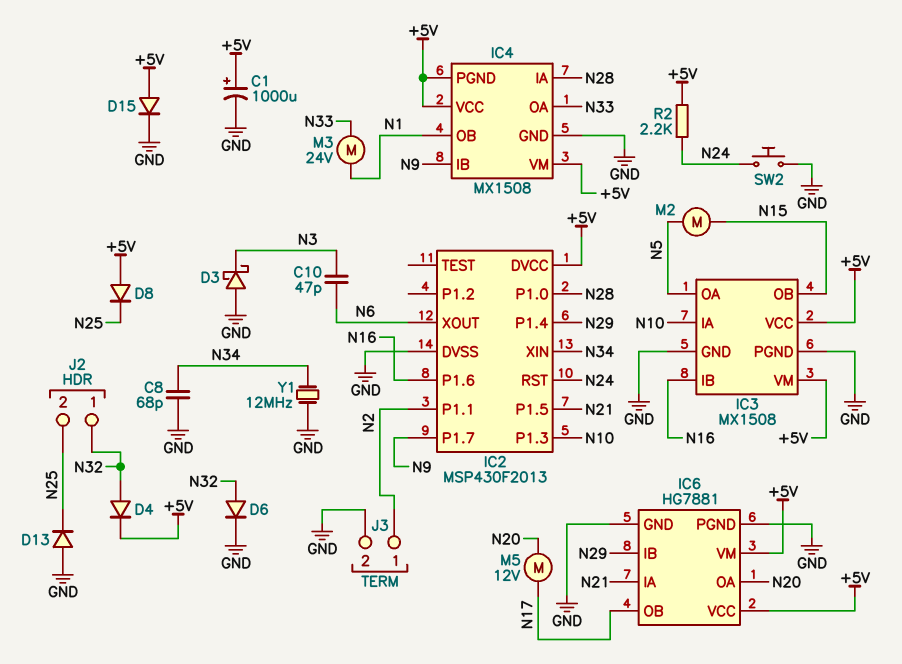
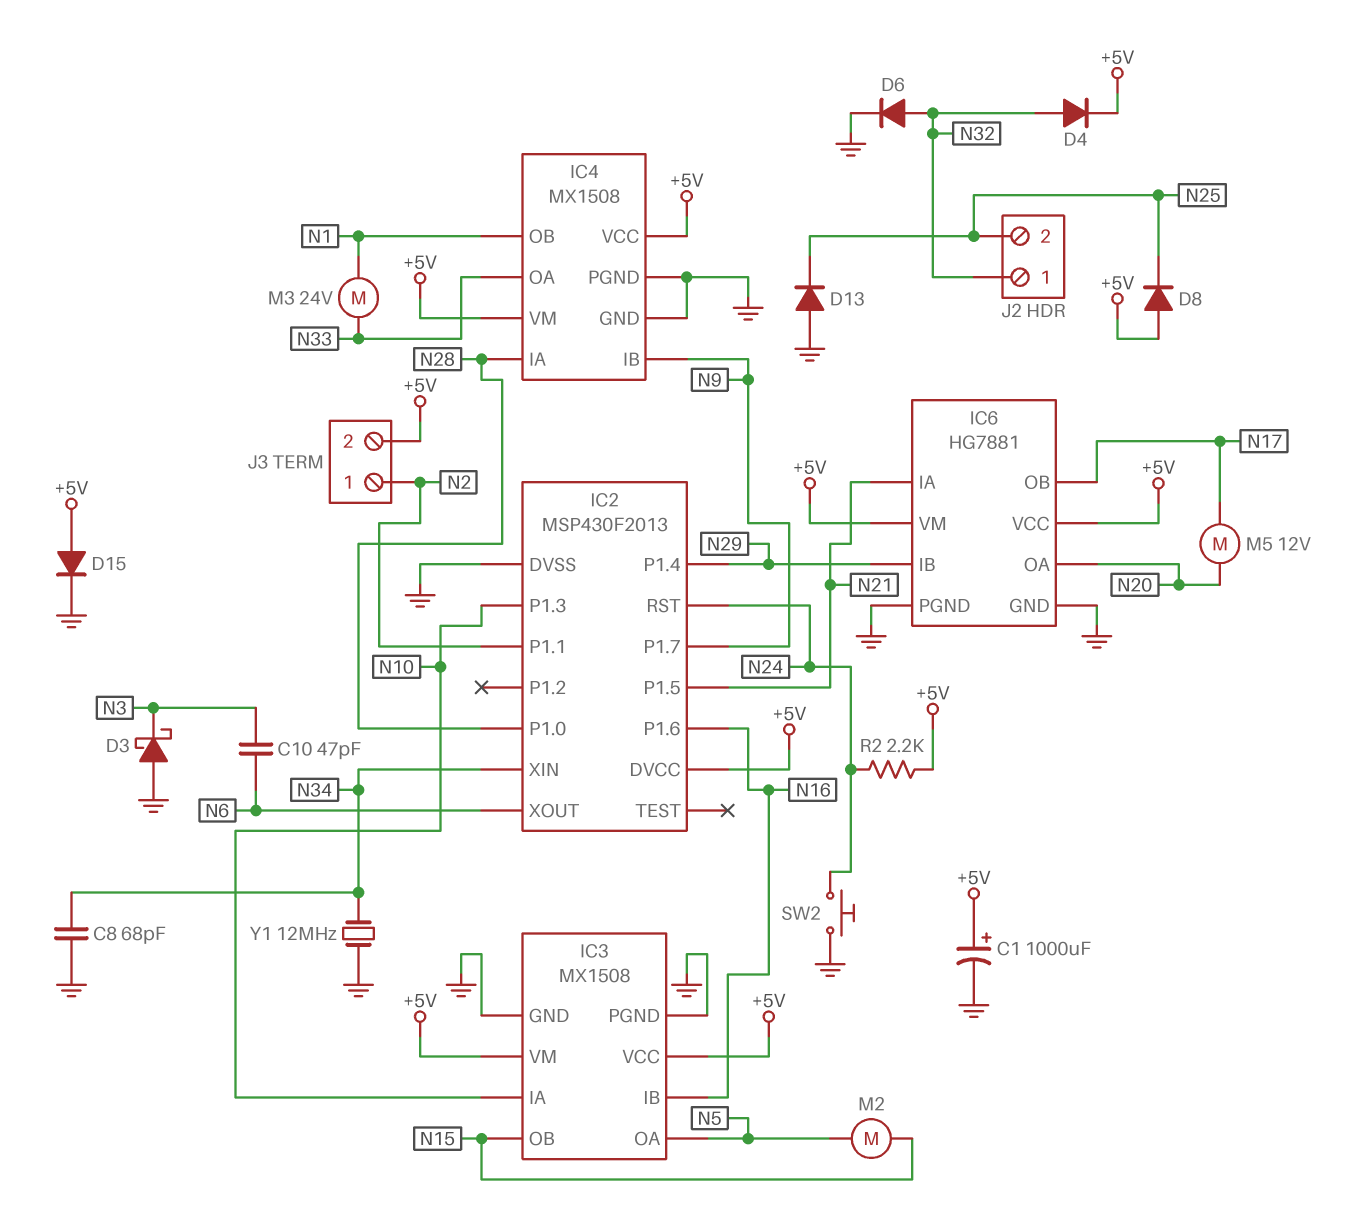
IC4 pin PGND: +5V -> GND
J3 pin 2: GND -> +5V

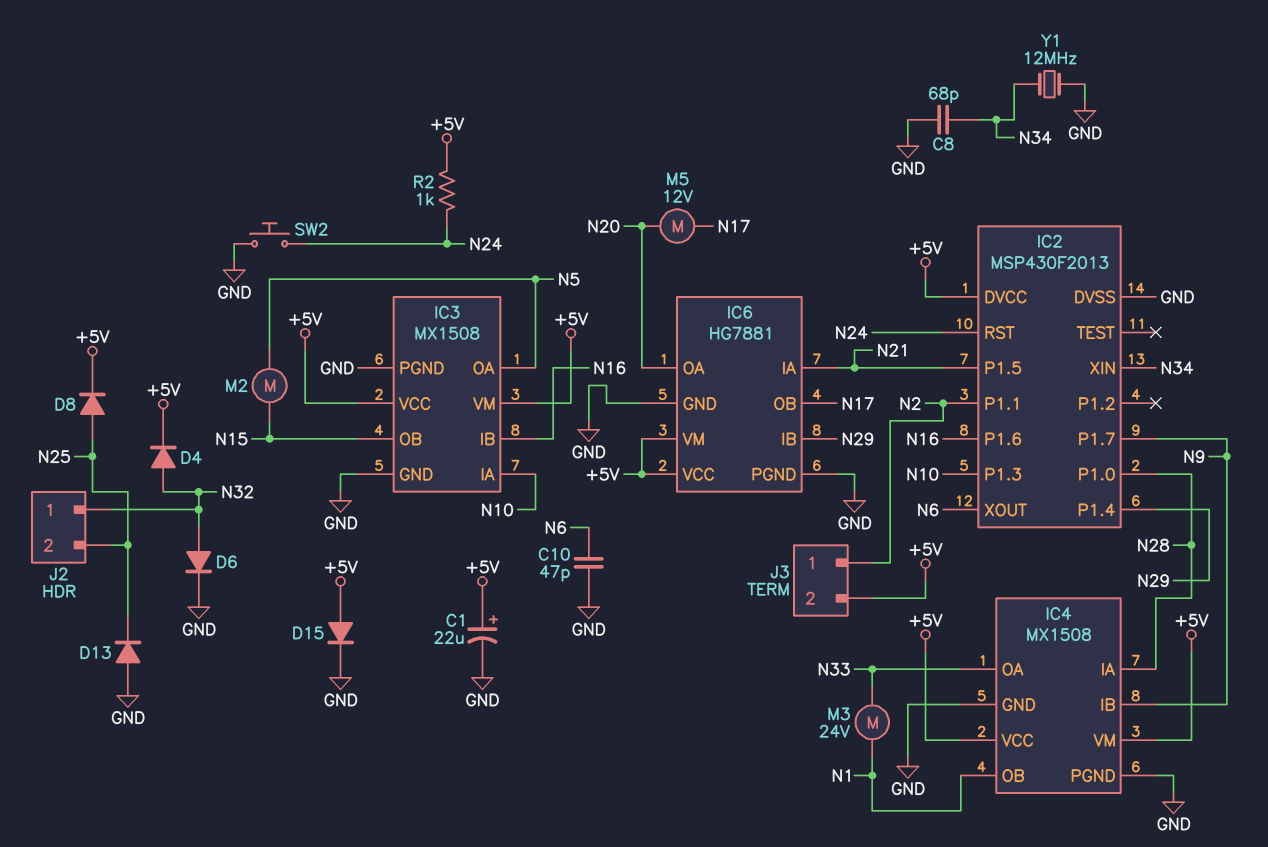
C1: 1000uF (plus +5V, minus GND) -> 22uF (plus +5V, minus GND)
C10: 47pF (N3, N6) -> 47pF (GND, N6)
D3: schottky (A GND, K N3) -> none
D8: diode (A +5V, K N25) -> diode (A N25, K +5V)
R2: 2.2k (+5V, N24) -> 1k (+5V, N24)

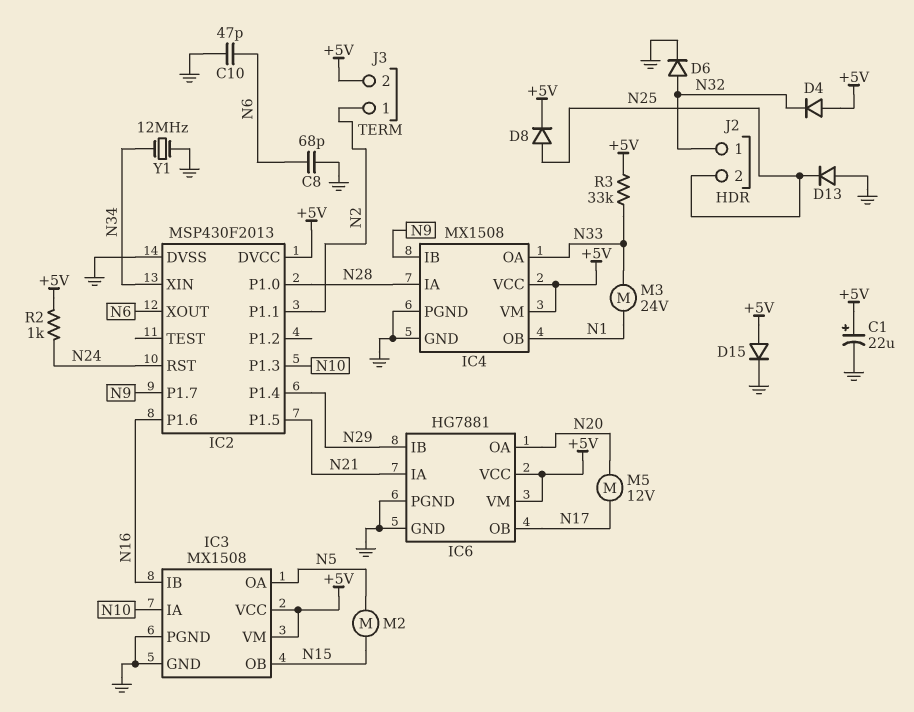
C8: 68pF (GND, N34) -> 68pF (GND, N6)
D4: diode (A N32, K +5V) -> diode (A +5V, K N32)
R3: none -> 33k (+5V, N33)
SW2: button (GND, N24) -> none

